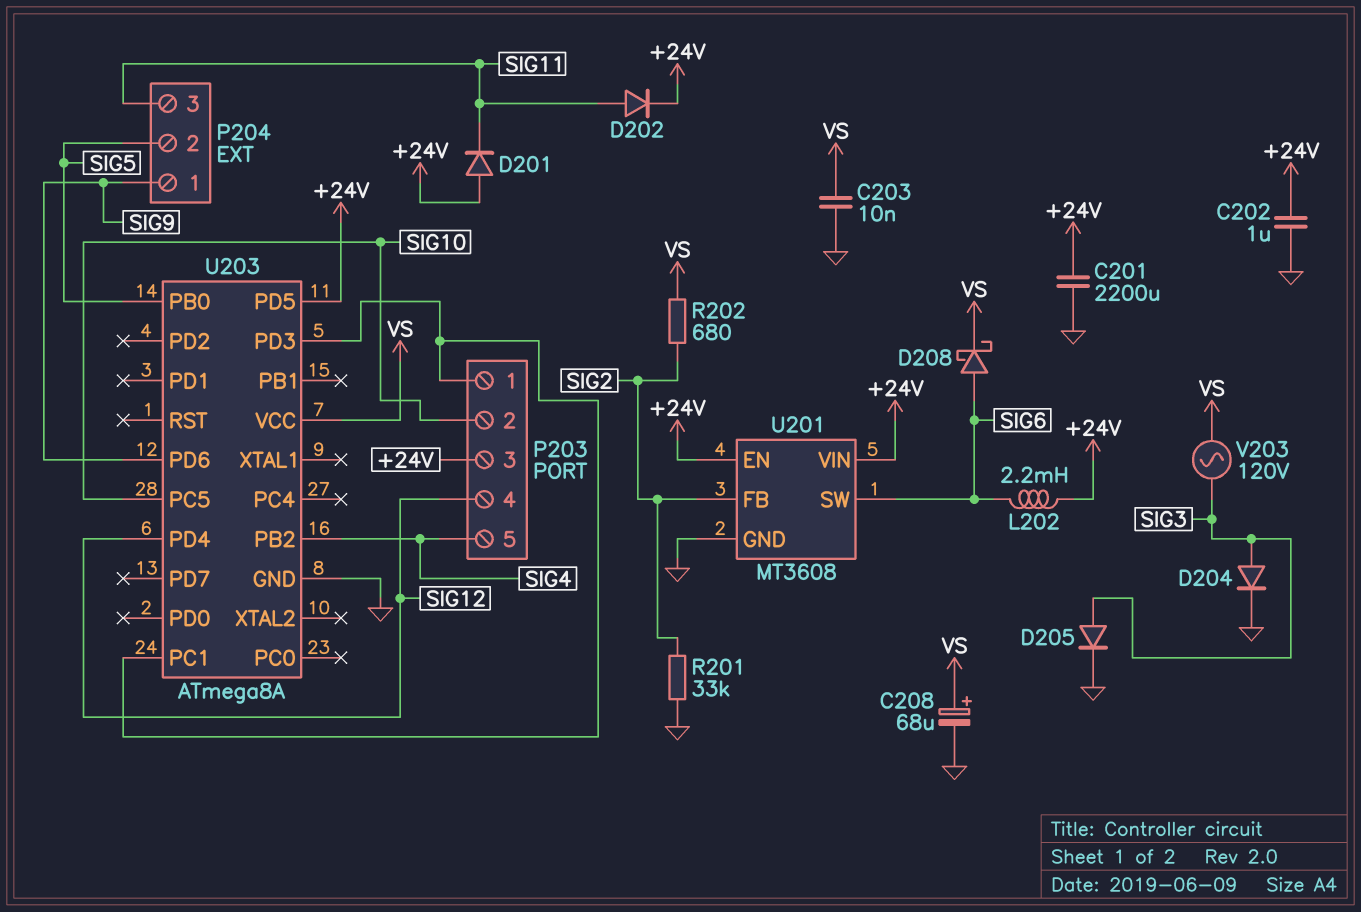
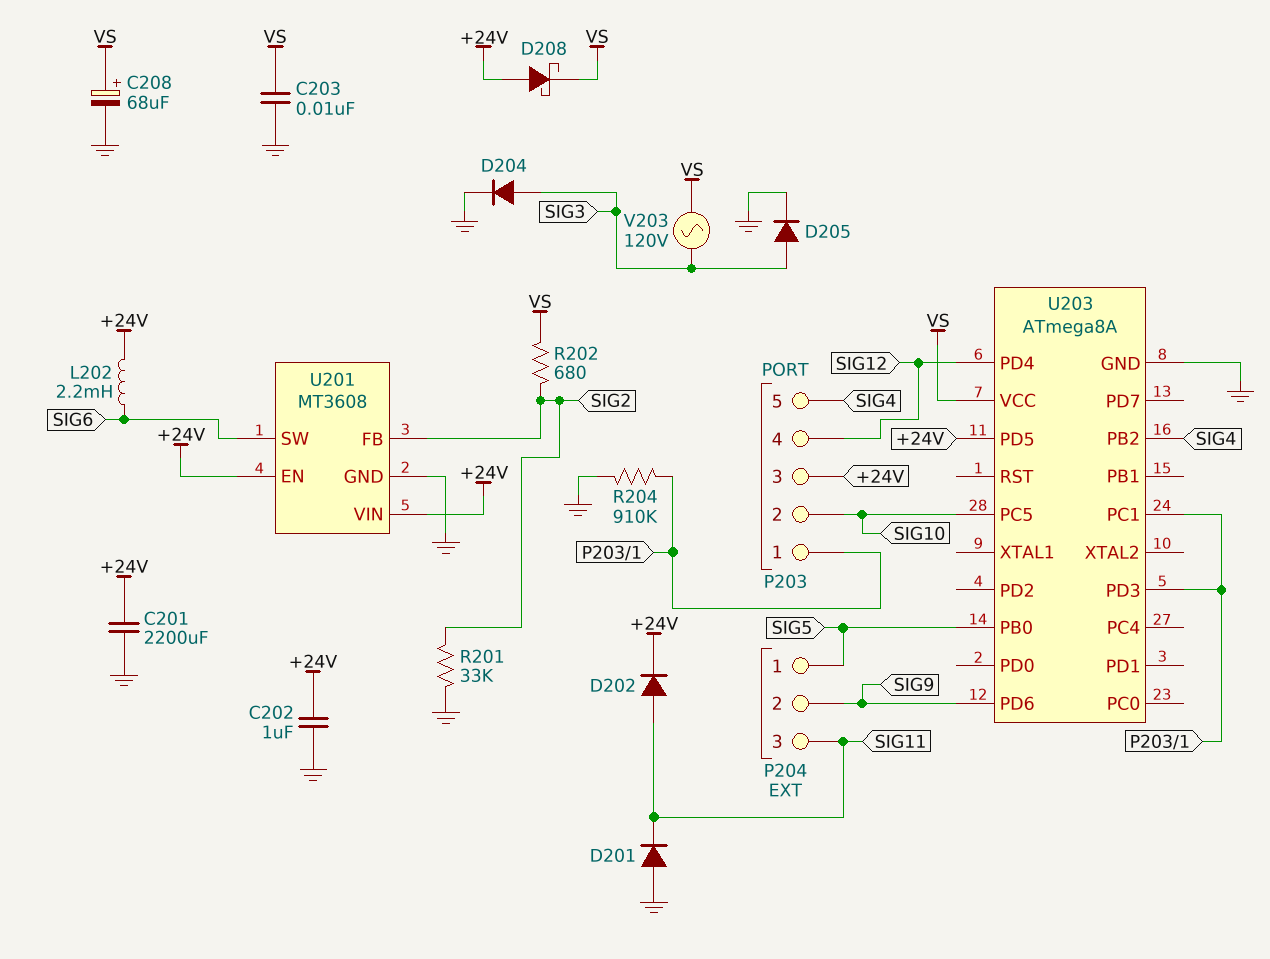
D201: diode (A +24V, K SIG11) -> diode (A GND, K SIG11)
D208: schottky (A SIG6, K VS) -> schottky (A +24V, K VS)
P204 pin 1: SIG9 -> SIG5
P204 pin 2: SIG5 -> SIG9
R204: none -> 910k (GND, P203/1)

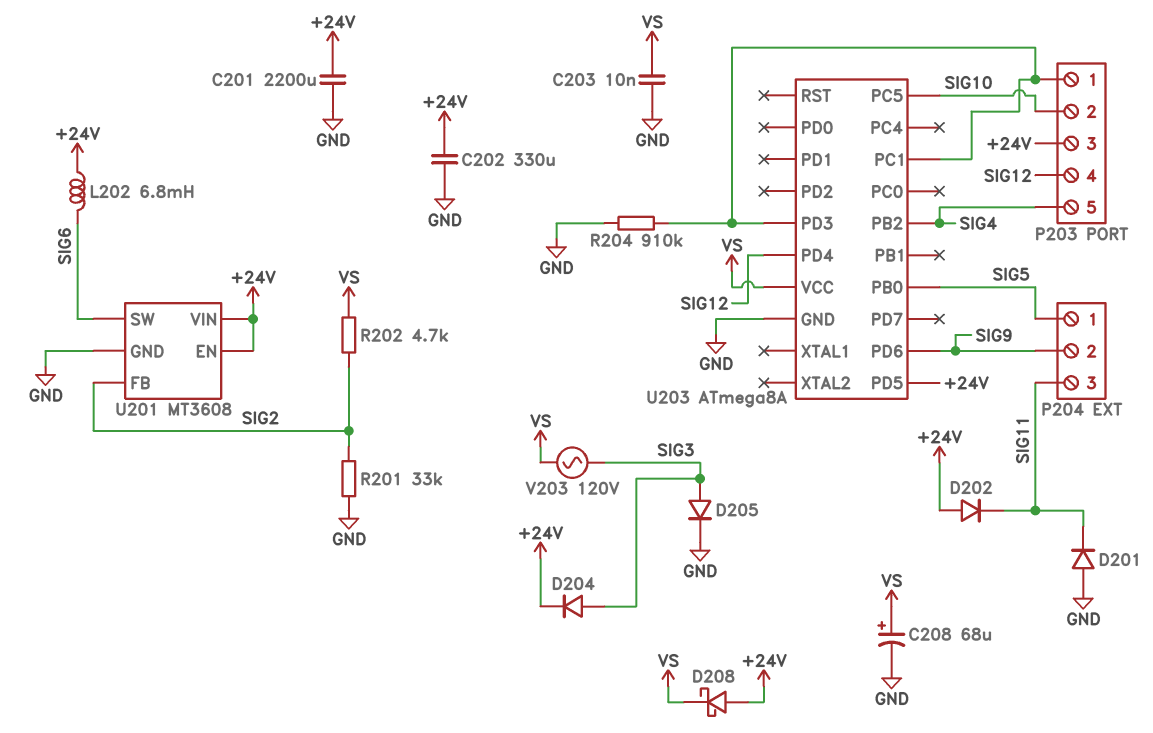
C202: 1uF (+24V, GND) -> 330uF (+24V, GND)
D202: diode (A SIG11, K +24V) -> diode (A +24V, K SIG11)
D204: diode (A SIG3, K GND) -> diode (A SIG3, K +24V)
L202: 2.2mH (+24V, SIG6) -> 6.8mH (+24V, SIG6)
R202: 680 (SIG2, VS) -> 4.7k (SIG2, VS)

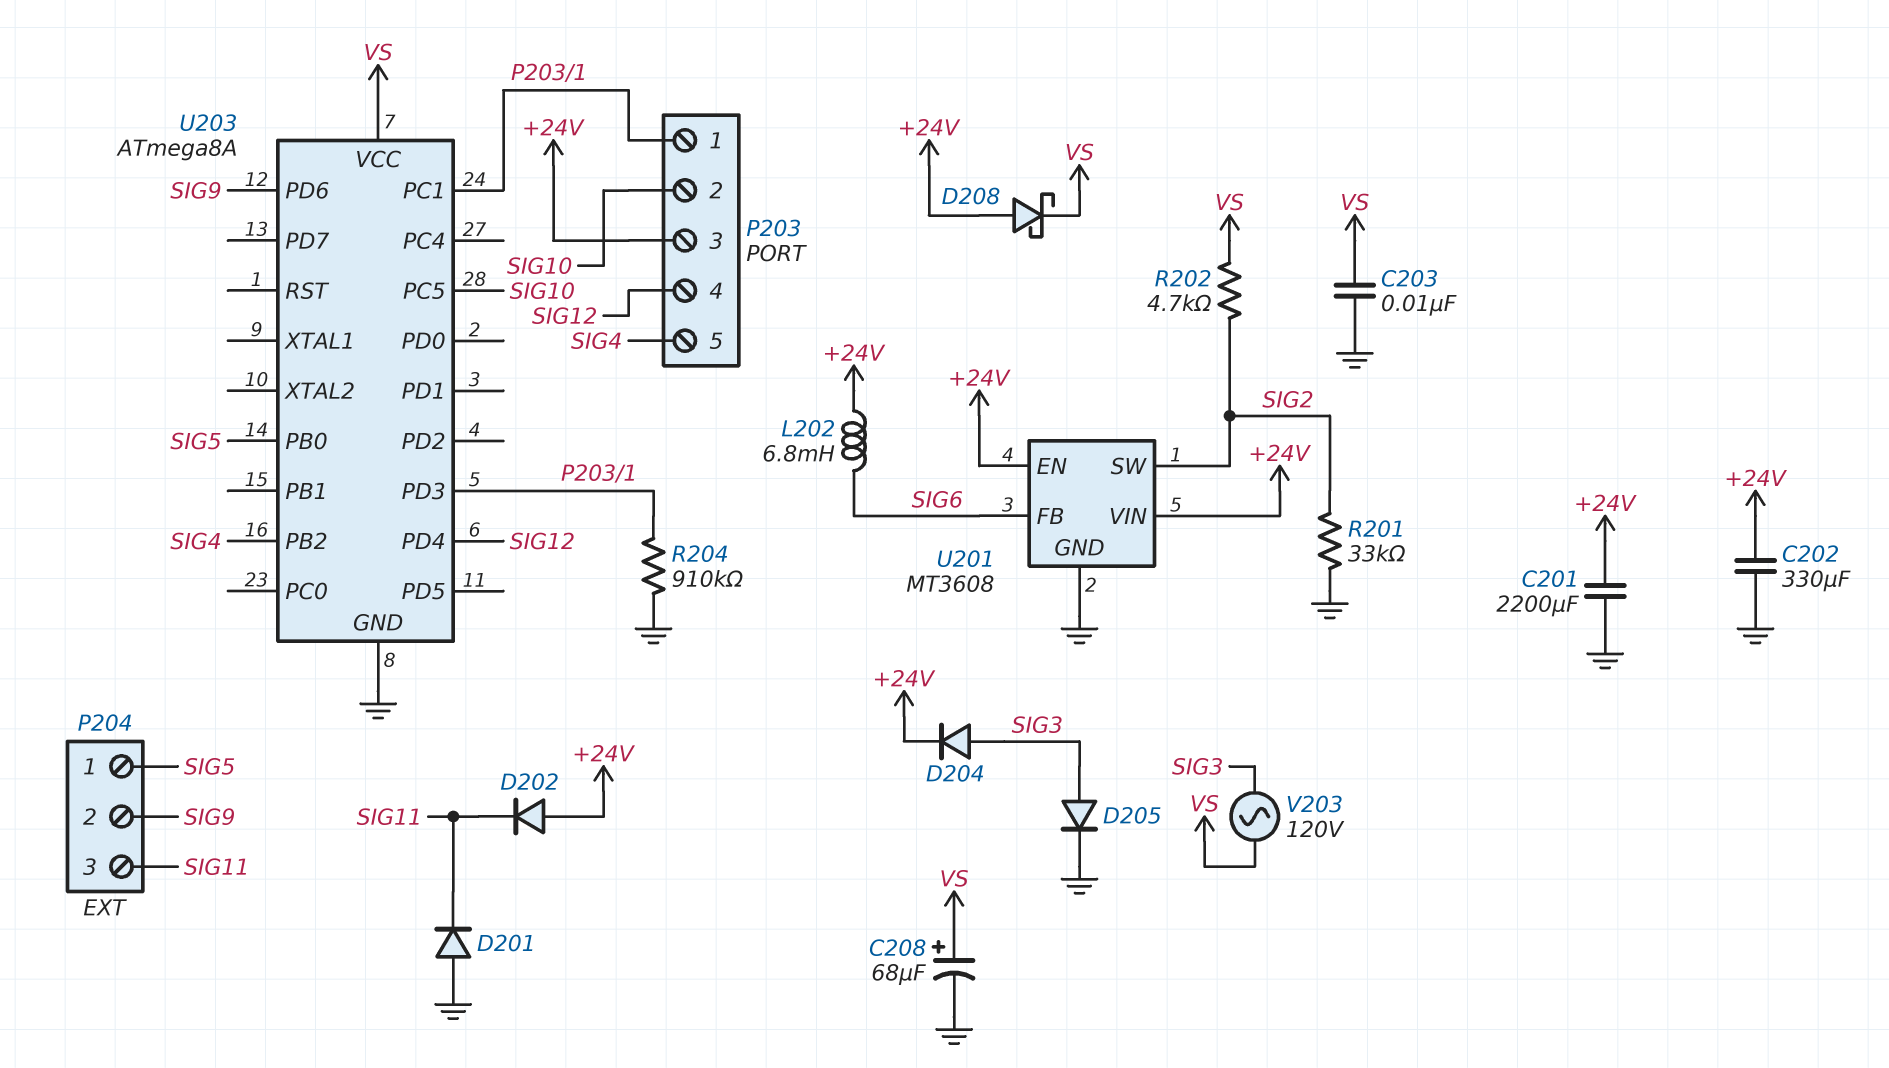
U201 pin FB: SIG2 -> SIG6
U201 pin SW: SIG6 -> SIG2
U203 pin PD5: +24V -> none

